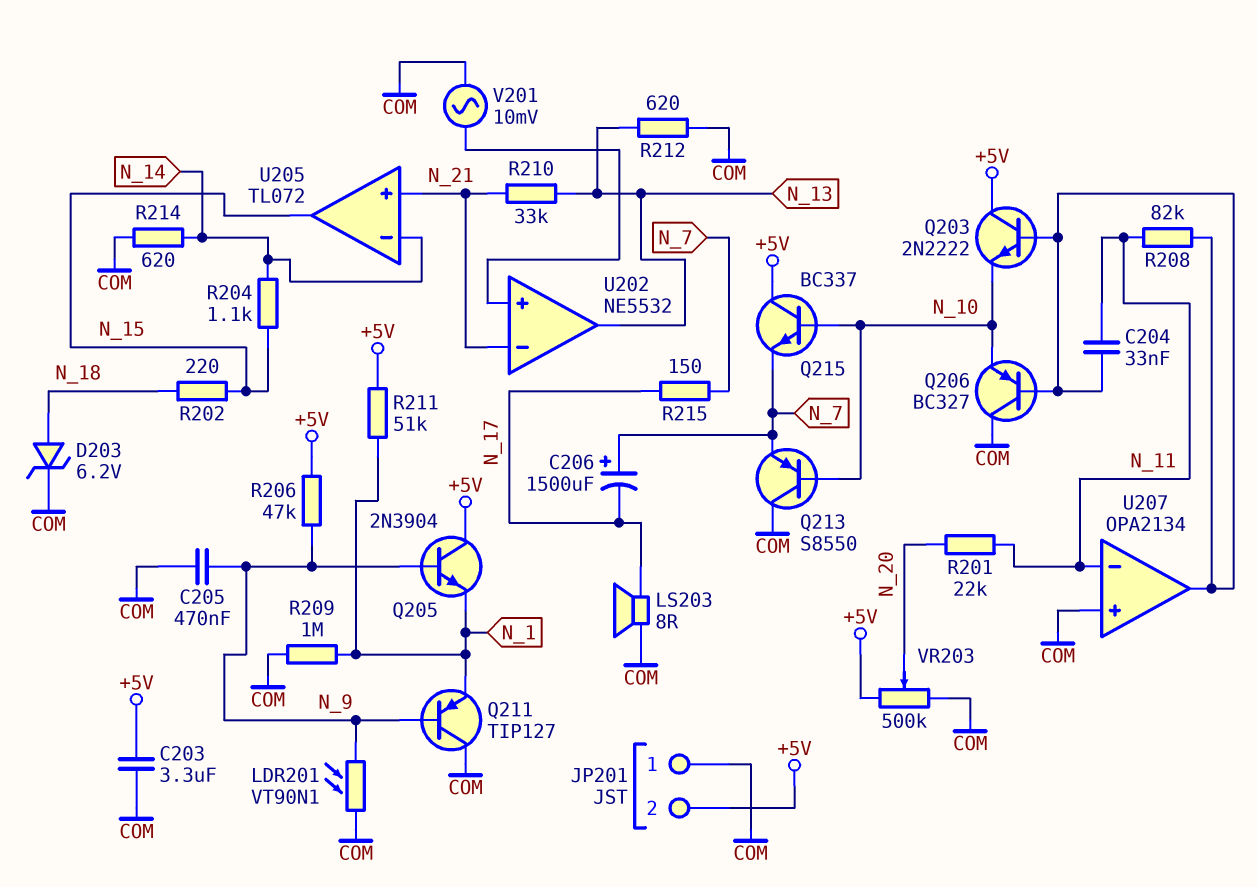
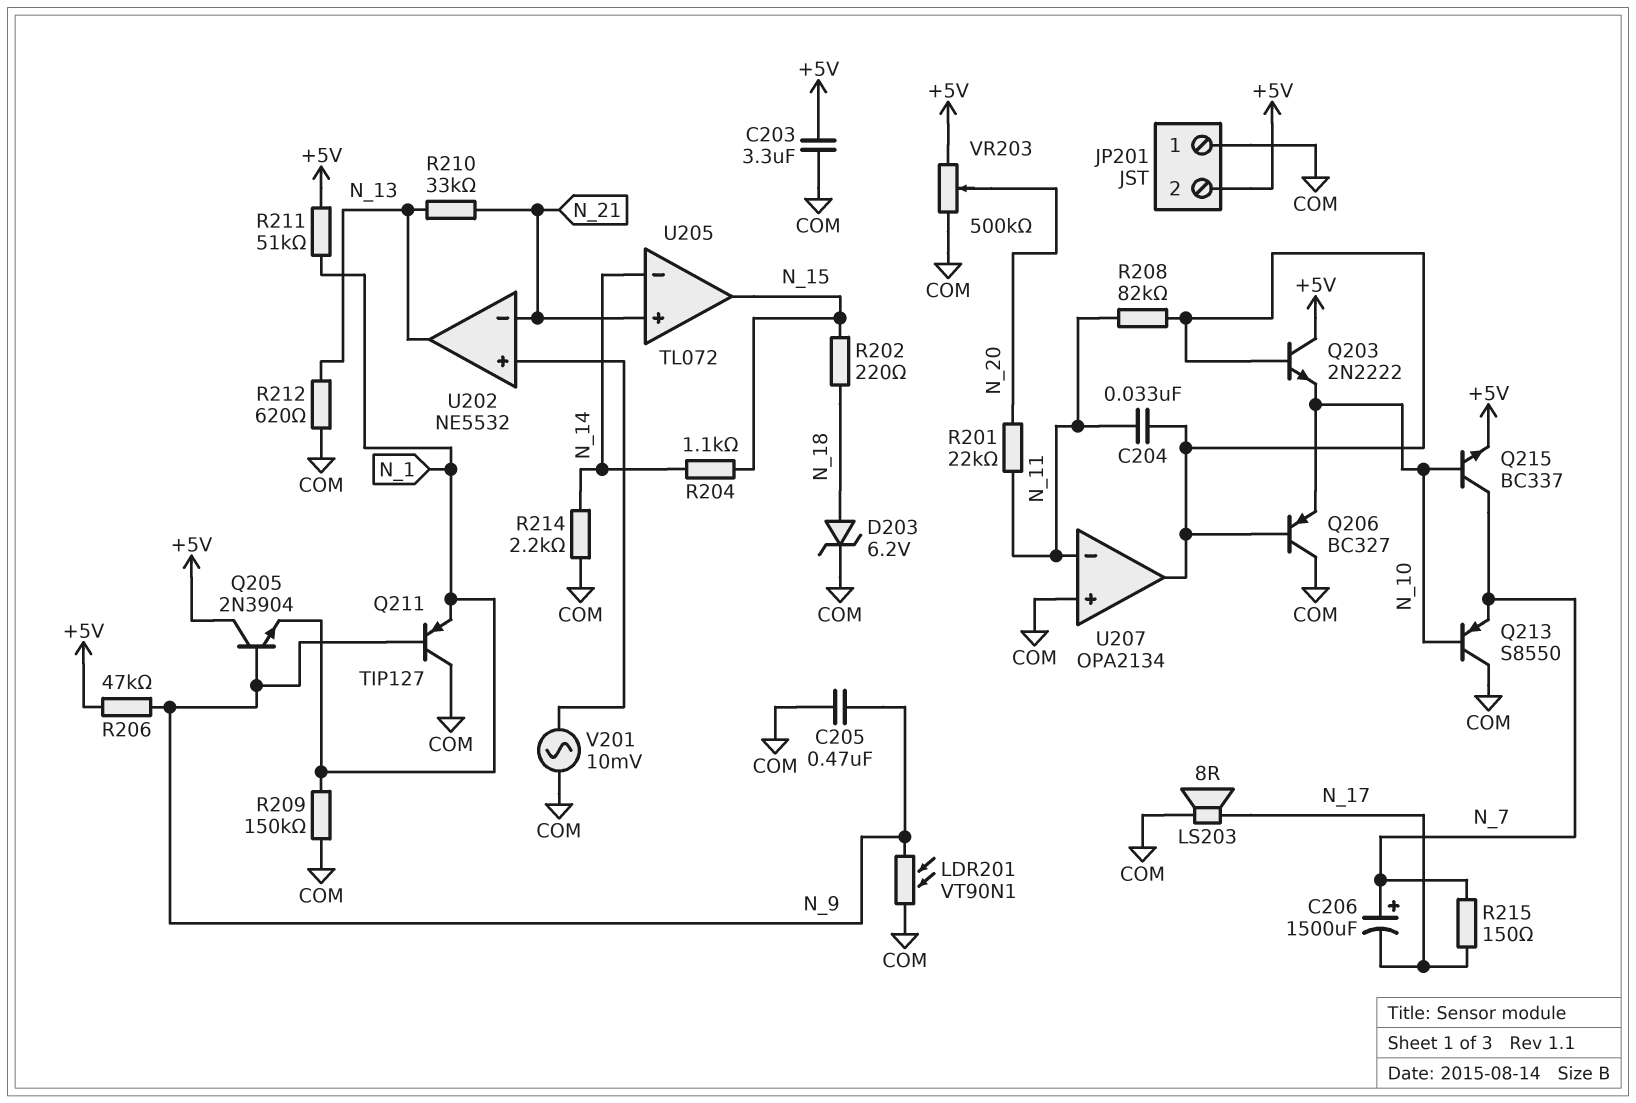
Q215: NPN BC337 (B N_10, C +5V, E N_7) -> NPN BC337 (B N_10, C N_7, E +5V)
R209: 1M (COM, N_1) -> 150k (COM, N_1)
R214: 620 (COM, N_14) -> 2.2k (COM, N_14)

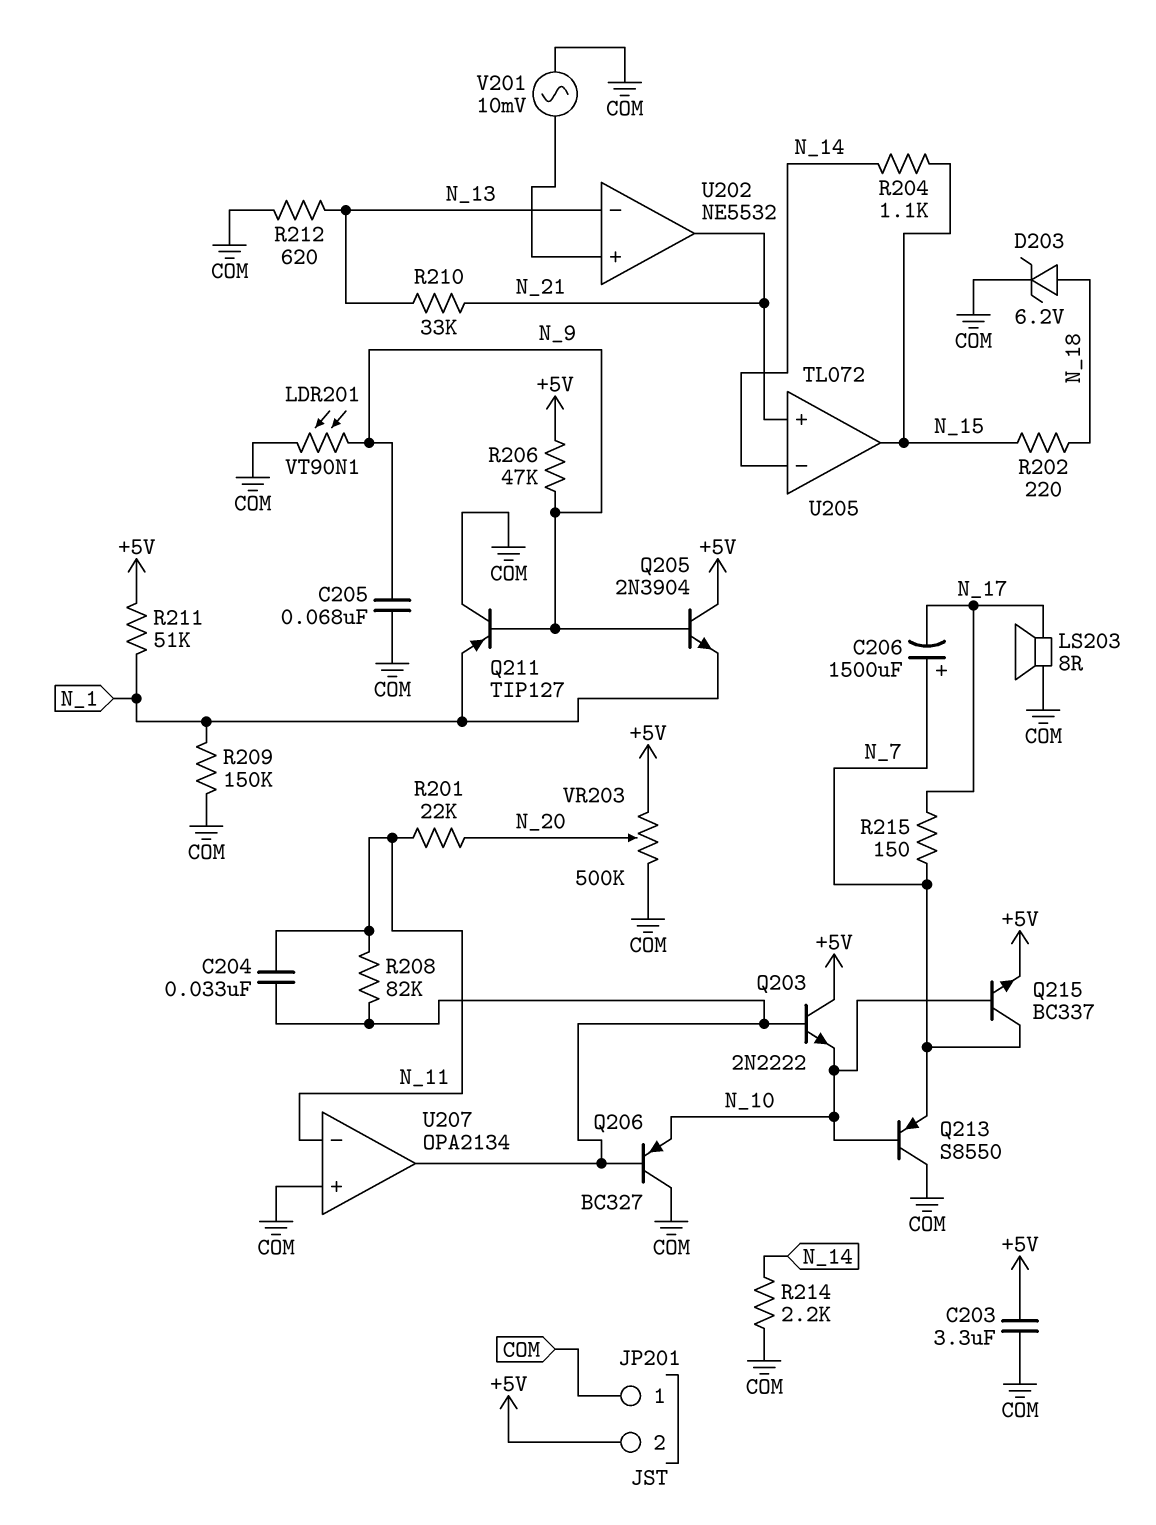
C205: 470nF (COM, N_9) -> 68nF (COM, N_9)
U202 pin in-: N_21 -> N_13
U202 pin out: N_13 -> N_21

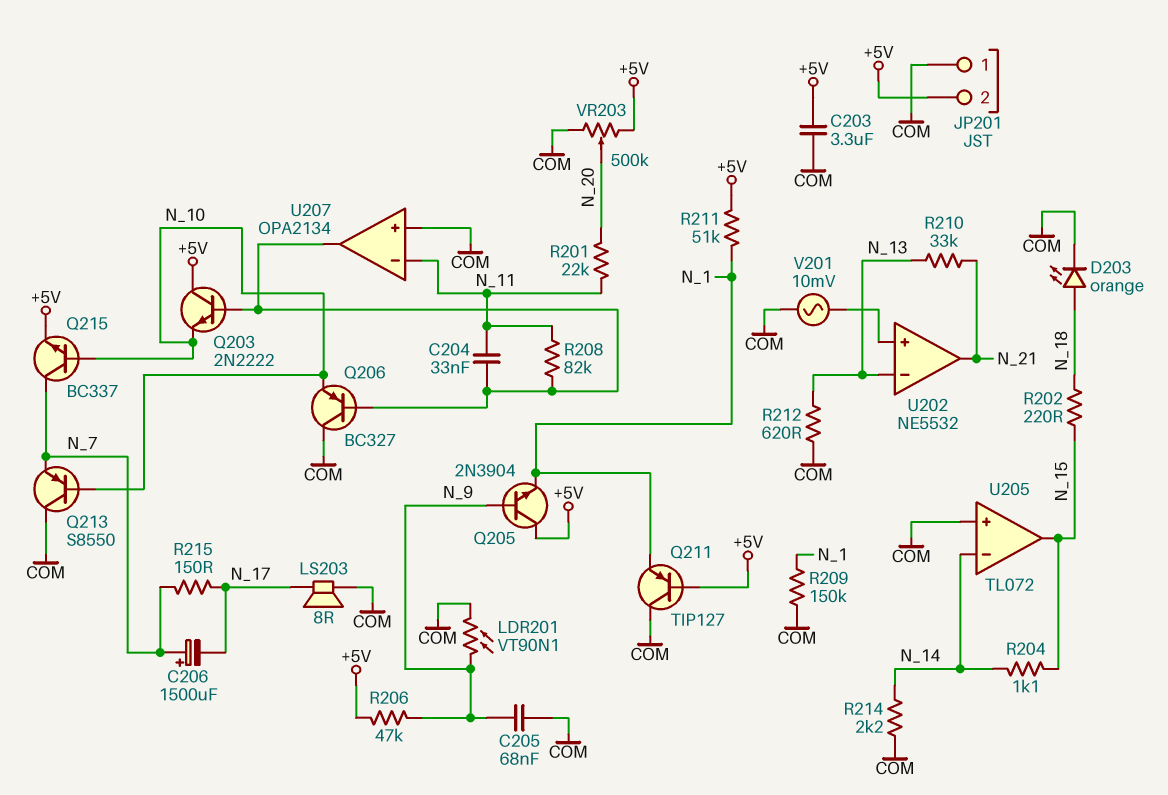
D203: zener 6.2V (A N_18, K COM) -> LED orange (A N_18, K COM)
Q211: PNP TIP127 (B N_9, C COM, E N_1) -> PNP TIP127 (B +5V, C COM, E N_1)
U205 pin in+: N_21 -> COM

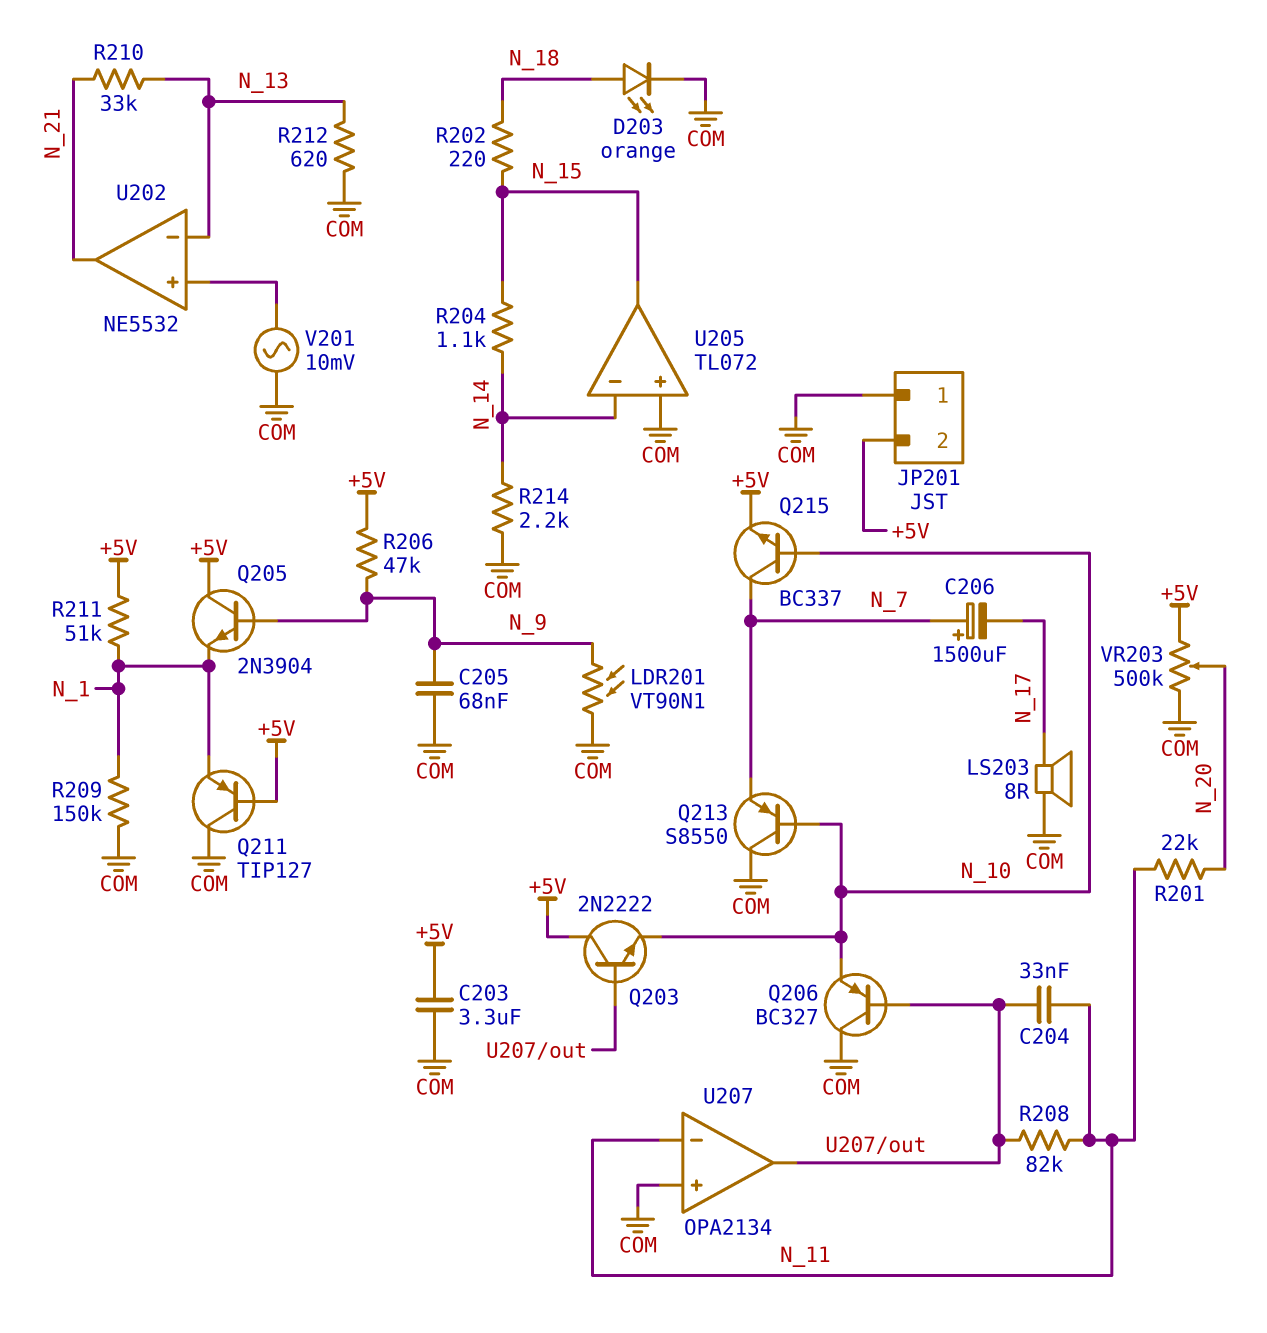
R215: 150 (N_7, N_17) -> none

